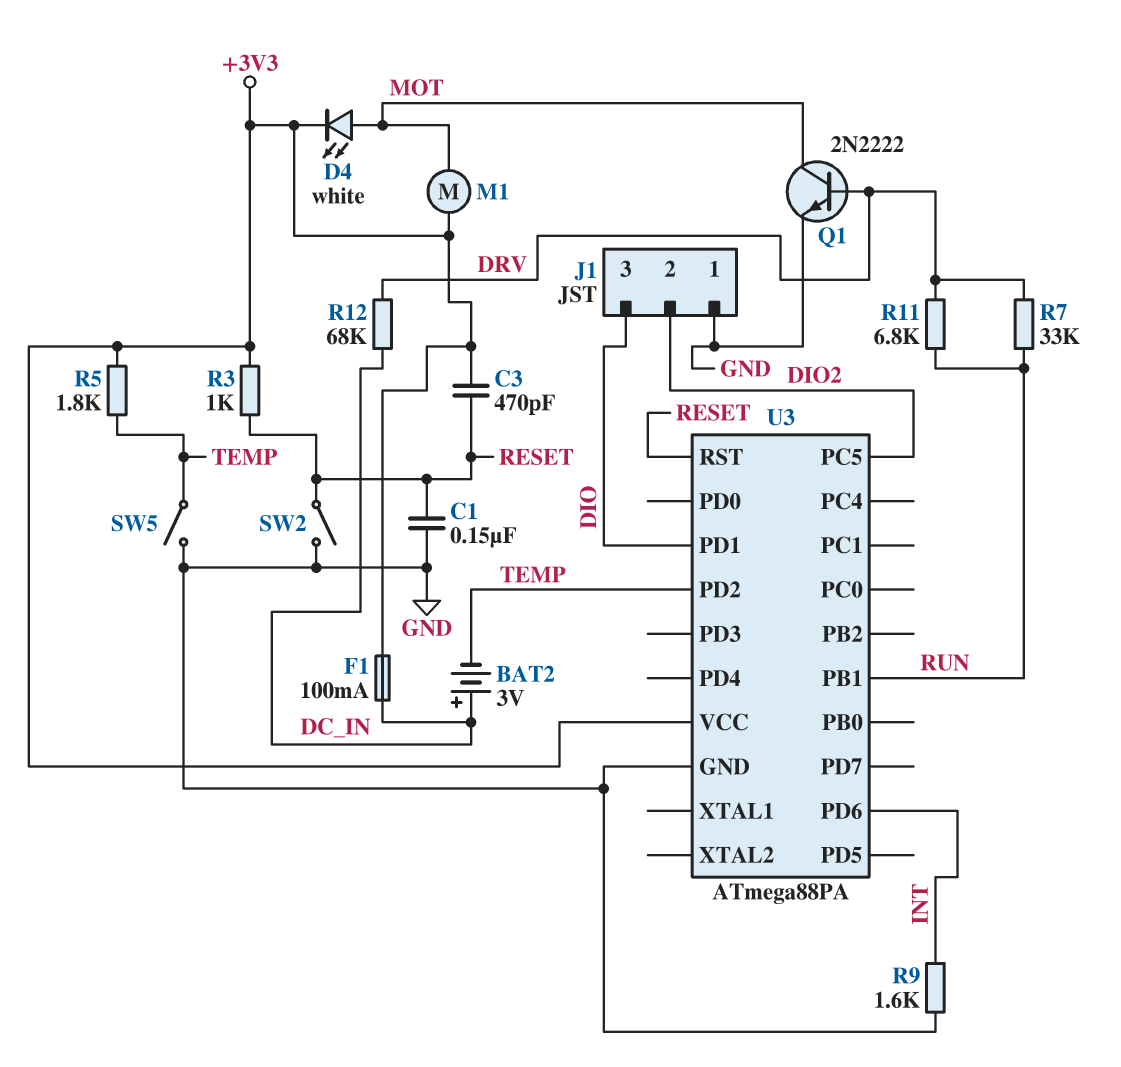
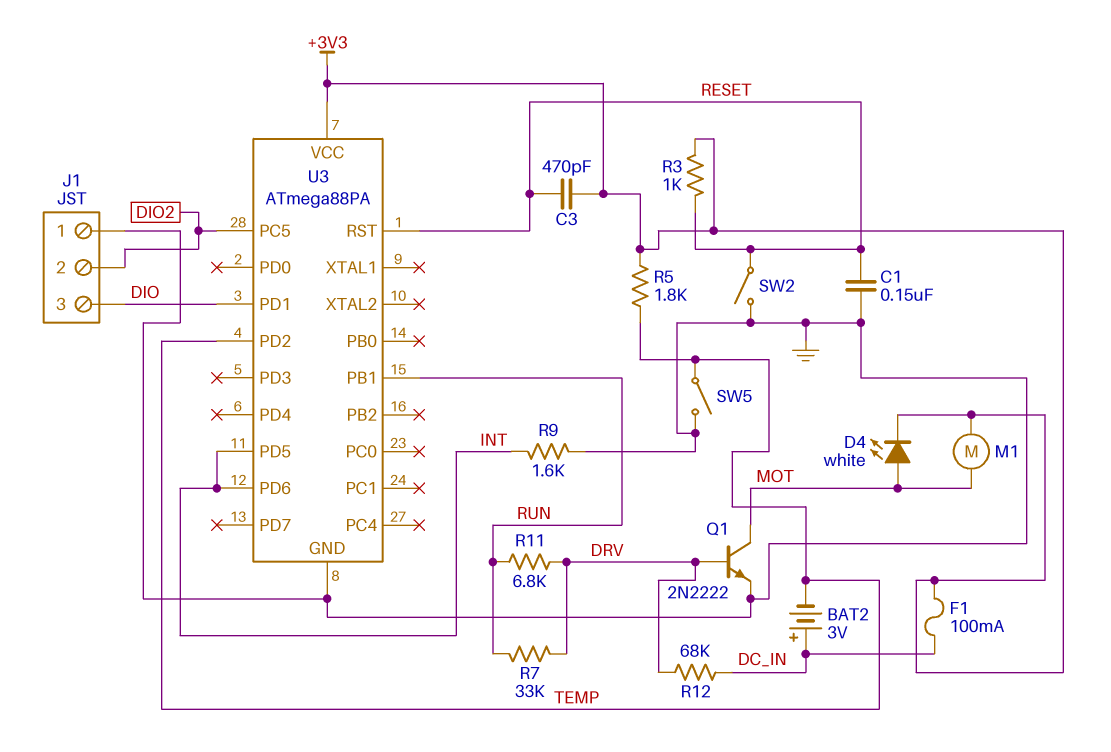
U3 pin PD5: none -> INT

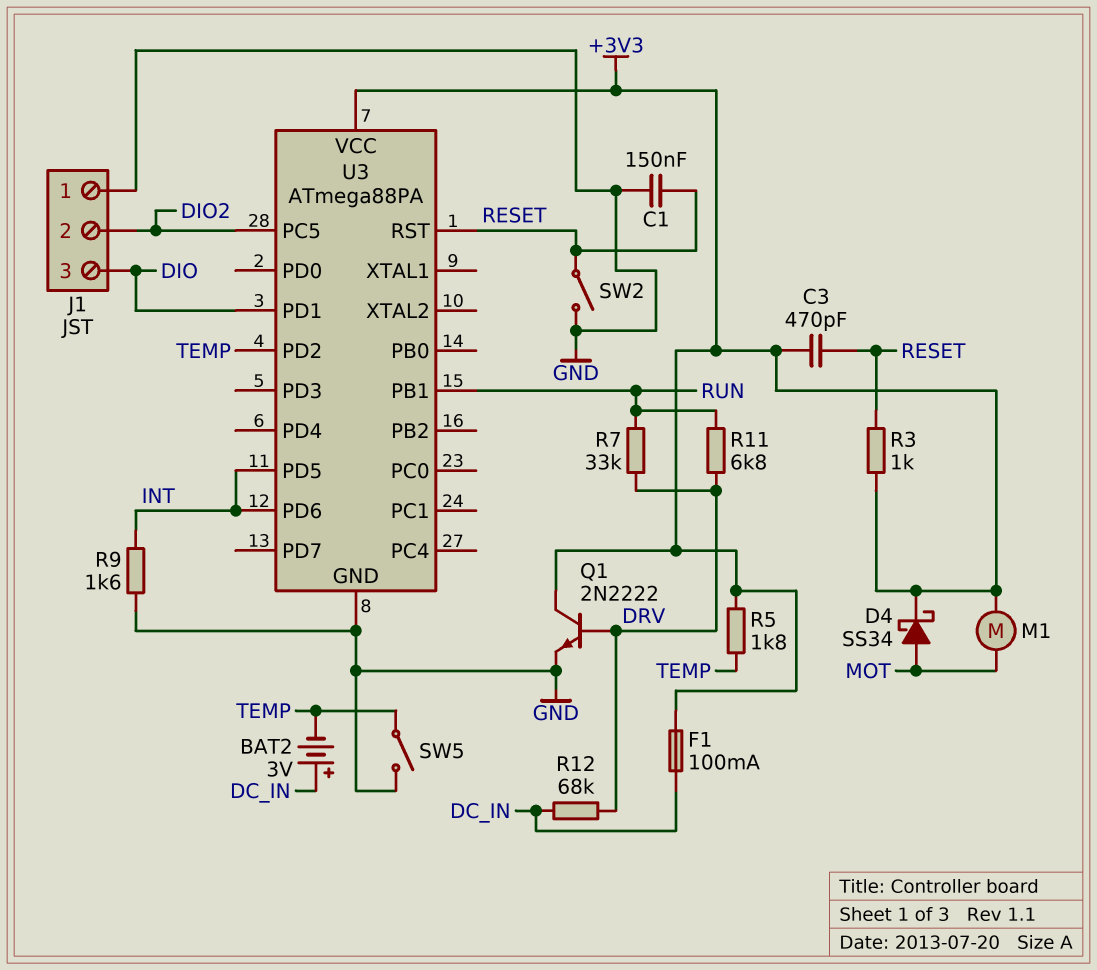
D4: LED white (A MOT, K +3V3) -> schottky SS34 (A MOT, K +3V3)
Q1: NPN 2N2222 (B DRV, C MOT, E GND) -> NPN 2N2222 (B DRV, C +3V3, E GND)

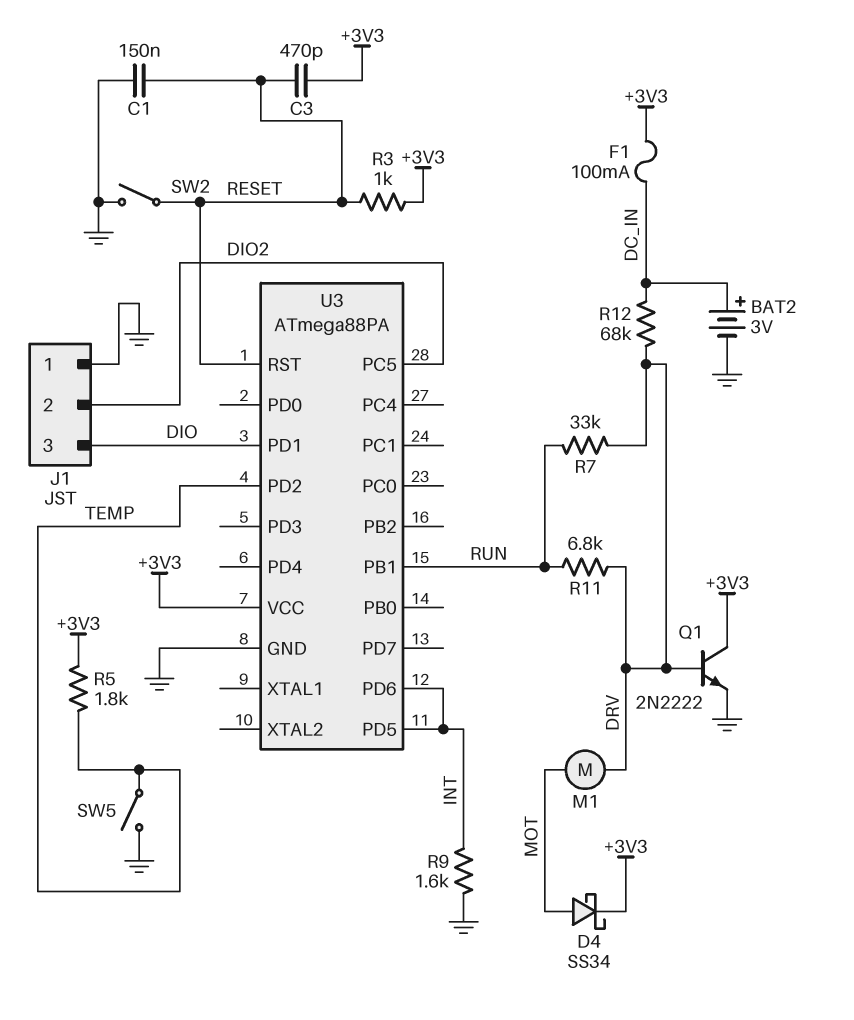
BAT2: 3V (plus DC_IN, minus TEMP) -> 3V (plus DC_IN, minus GND)
M1: motor (+3V3, MOT) -> motor (DRV, MOT)

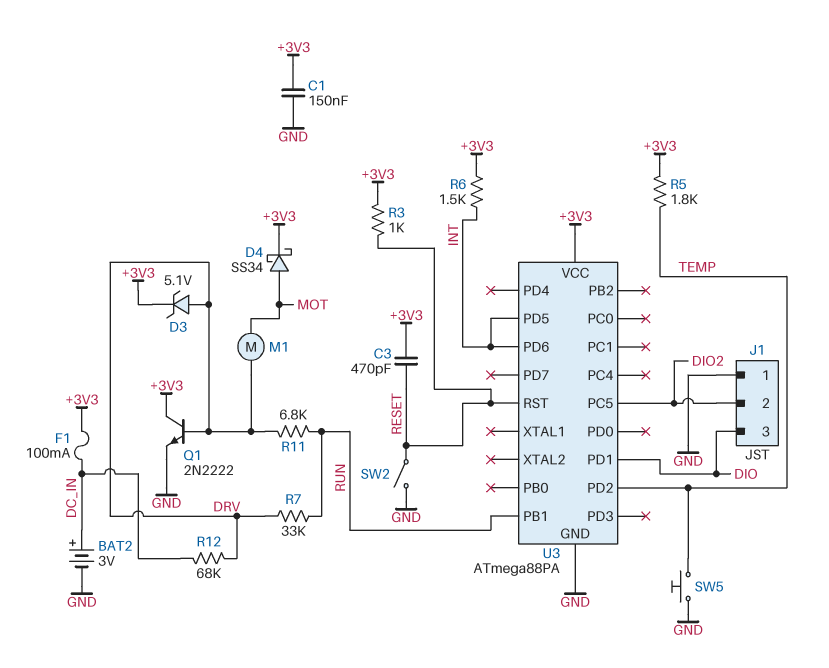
C1: 150nF (GND, RESET) -> 150nF (+3V3, GND)
D3: none -> zener 5.1V (A DRV, K +3V3)
R6: none -> 1.5k (+3V3, INT)
R9: 1.6k (GND, INT) -> none
SW5: switch (GND, TEMP) -> button (GND, TEMP)

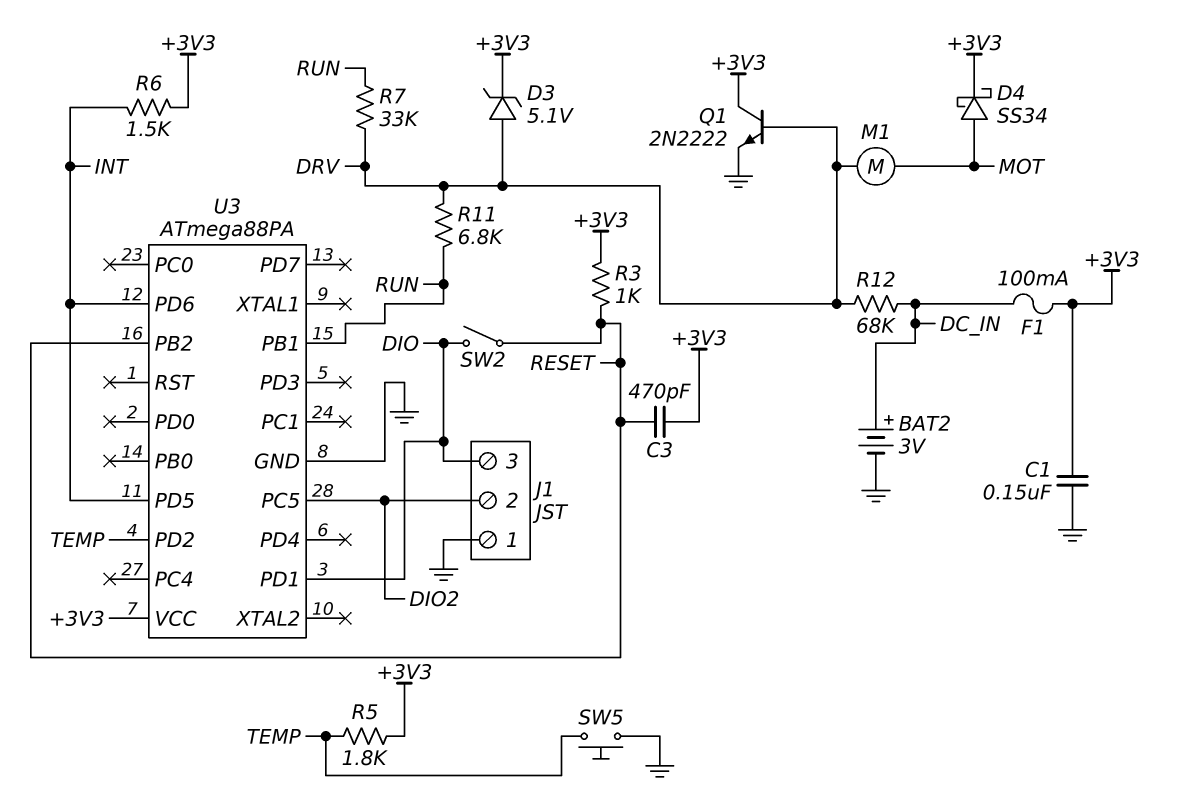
SW2: switch (GND, RESET) -> switch (DIO, RESET)
U3 pin PB2: none -> RESET
U3 pin RST: RESET -> none

